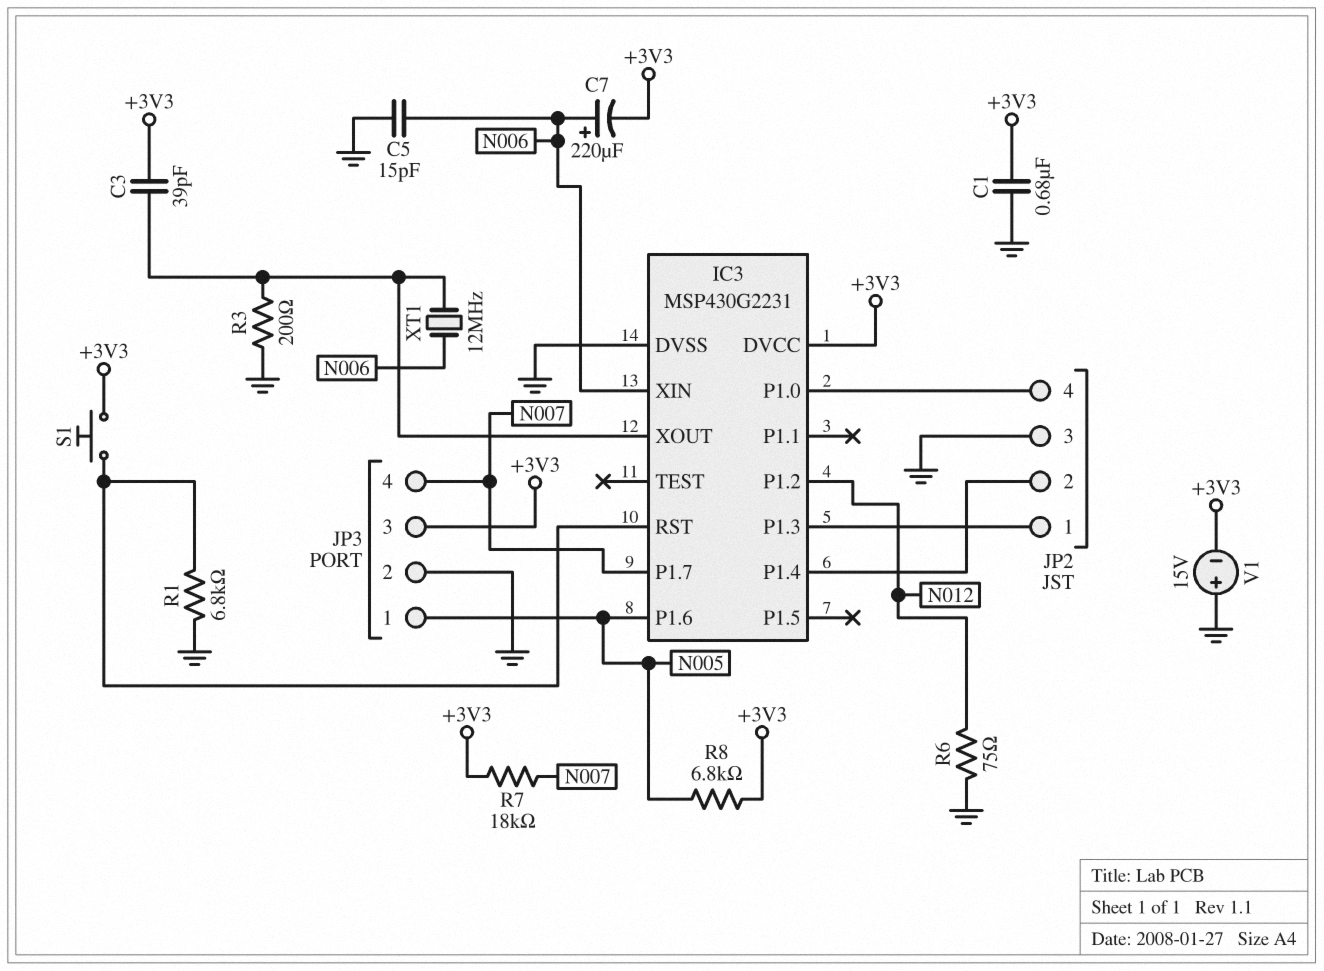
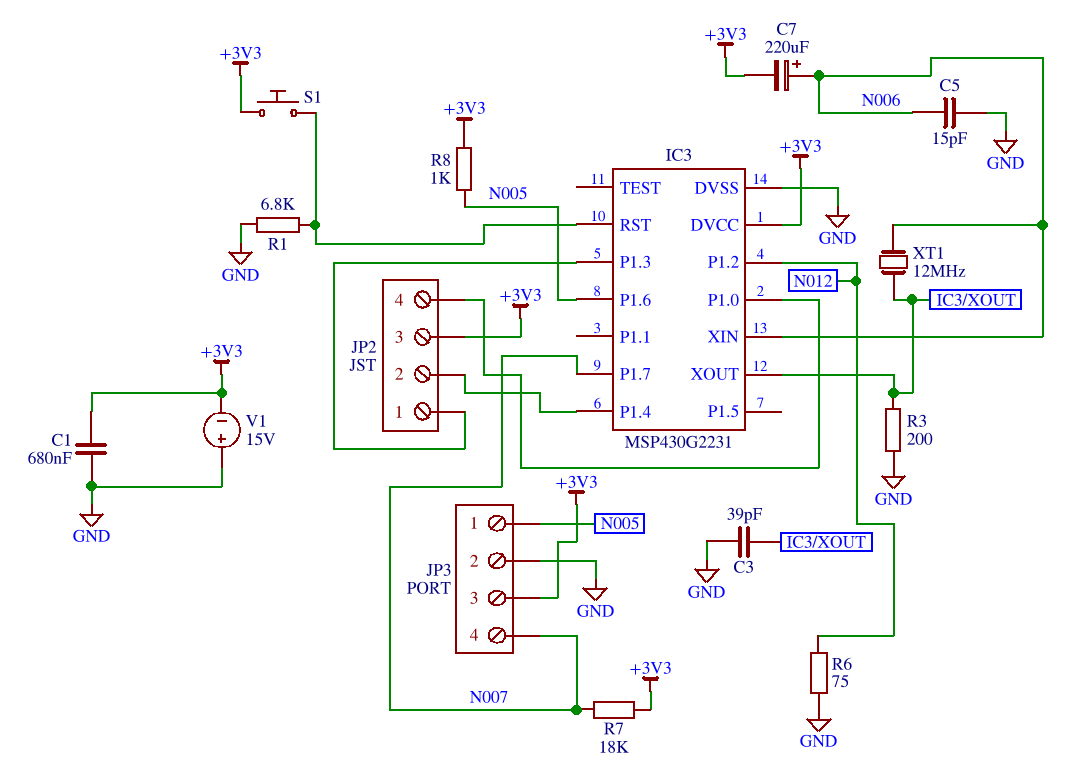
C3: 39pF (+3V3, IC3/XOUT) -> 39pF (GND, IC3/XOUT)
JP2 pin 3: GND -> +3V3
R8: 6.8k (+3V3, N005) -> 1k (+3V3, N005)

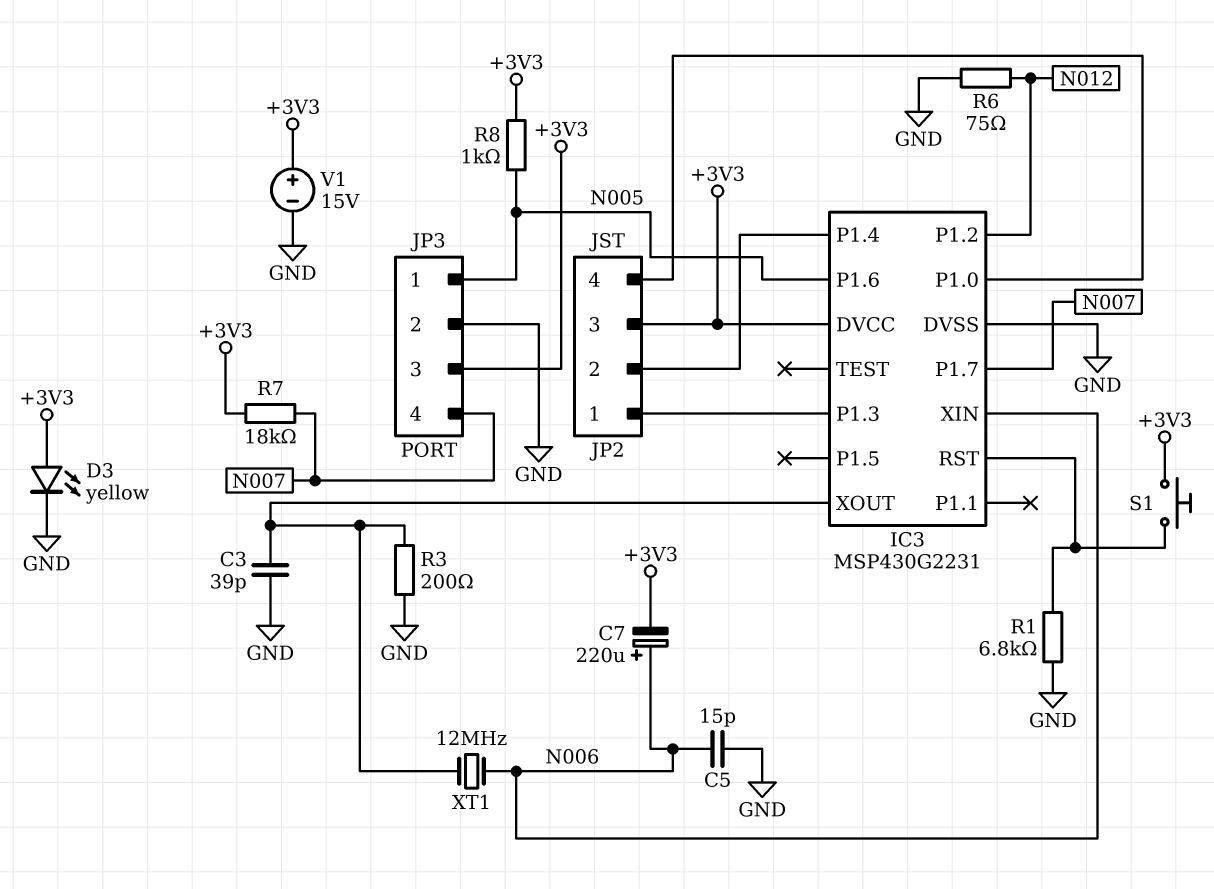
C1: 680nF (+3V3, GND) -> none
D3: none -> LED yellow (A +3V3, K GND)
V1: 15V (plus GND, minus +3V3) -> 15V (plus +3V3, minus GND)

